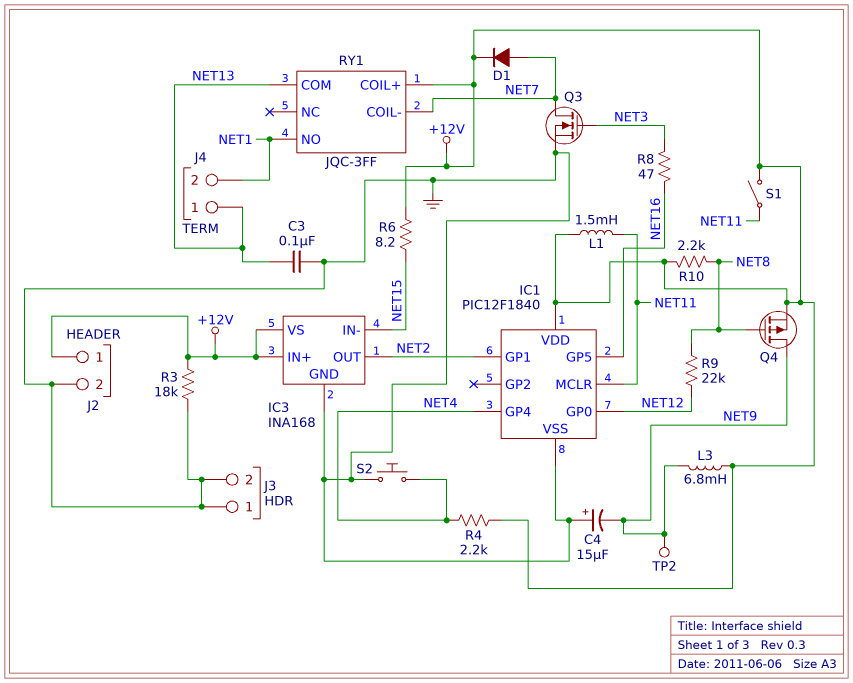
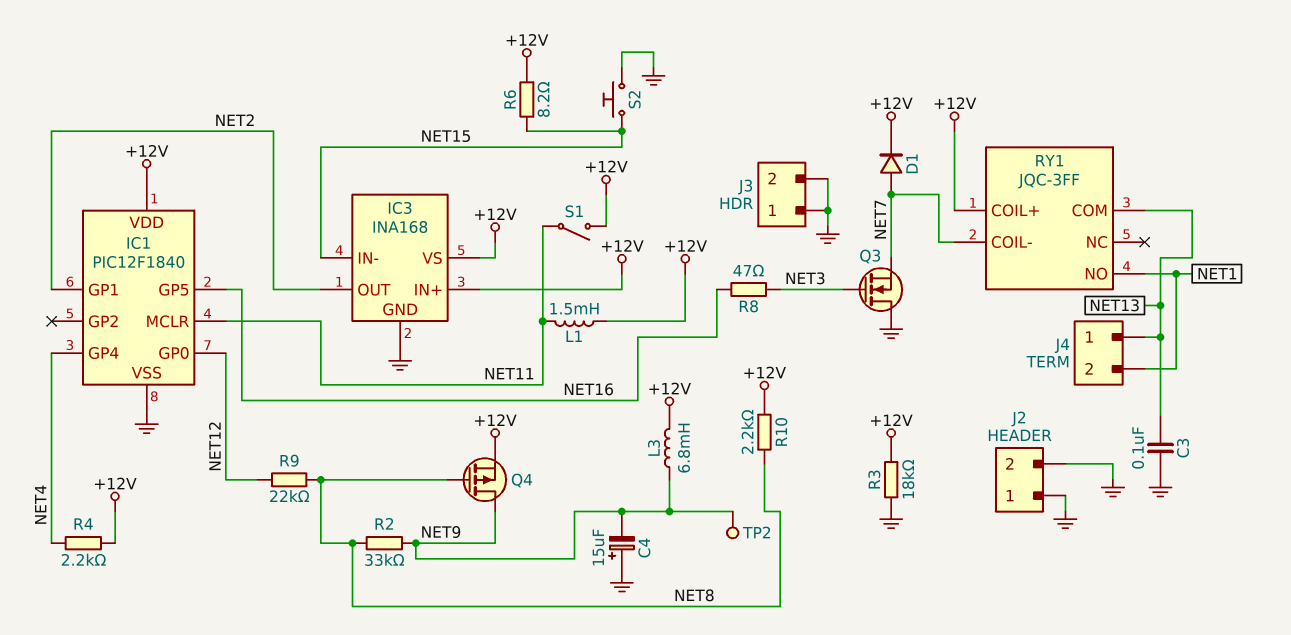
J2 pin 1: +12V -> GND
Q3: NMOS (G NET3, D NET7, S GND) -> NMOS (G NET3, D GND, S NET7)
R2: none -> 33k (NET8, NET9)
S2: button (GND, NET4) -> button (GND, NET15)

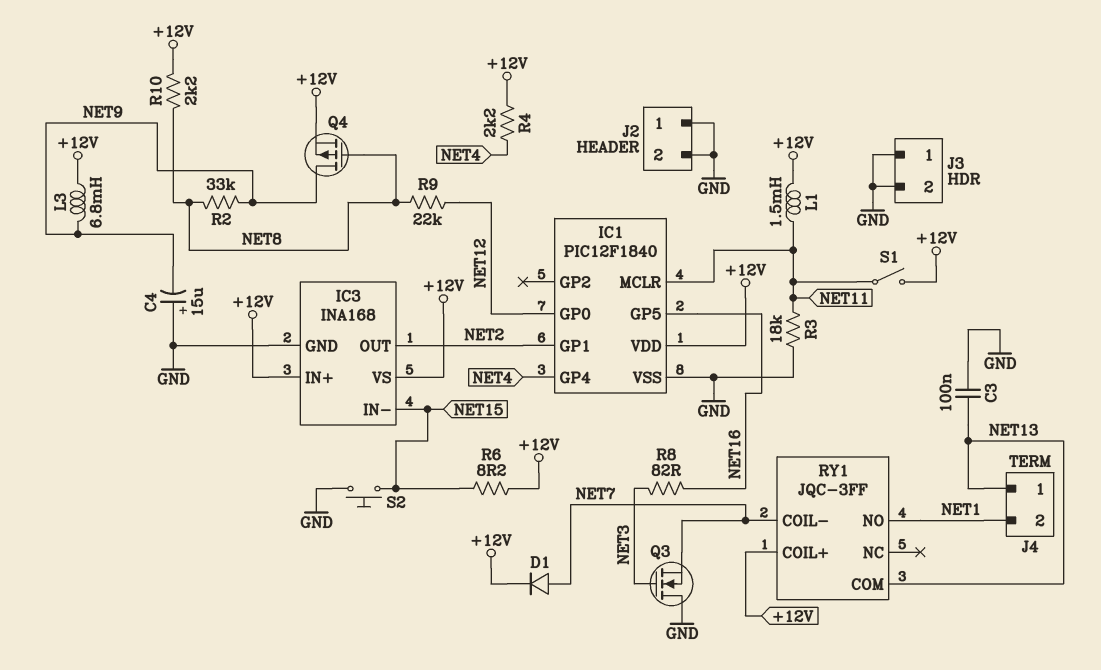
R3: 18k (+12V, GND) -> 18k (GND, NET11)
R8: 47 (NET3, NET16) -> 82 (NET3, NET16)
TP2: test point (NET9) -> none

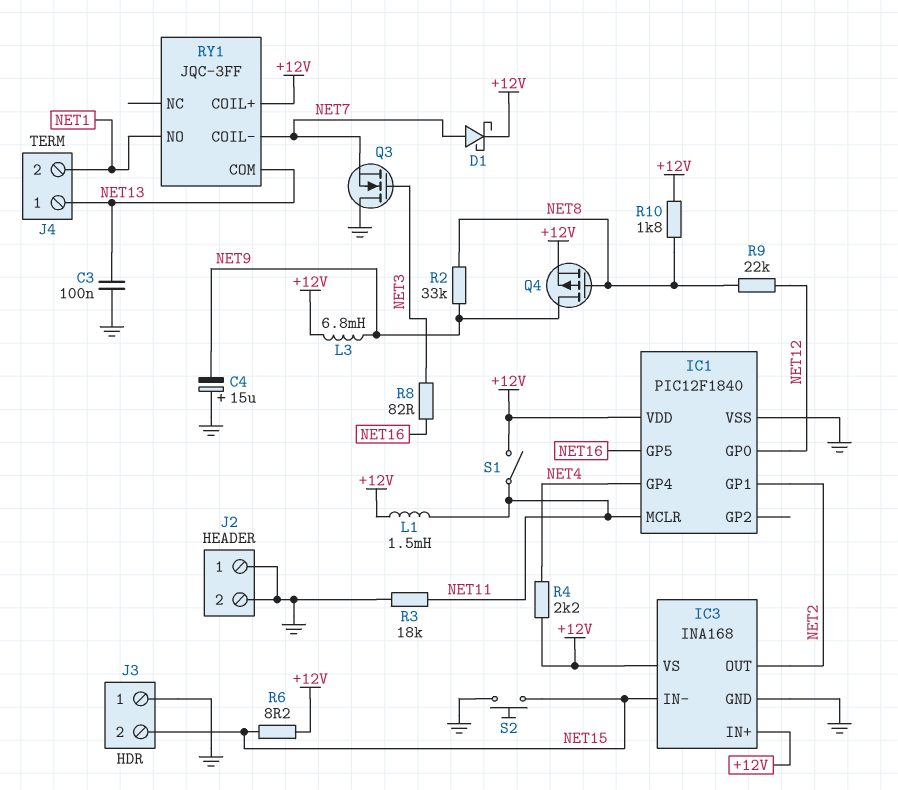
D1: diode (A NET7, K +12V) -> schottky (A NET7, K +12V)
J3 pin 2: GND -> NET15
R10: 2.2k (+12V, NET8) -> 1.8k (+12V, NET8)

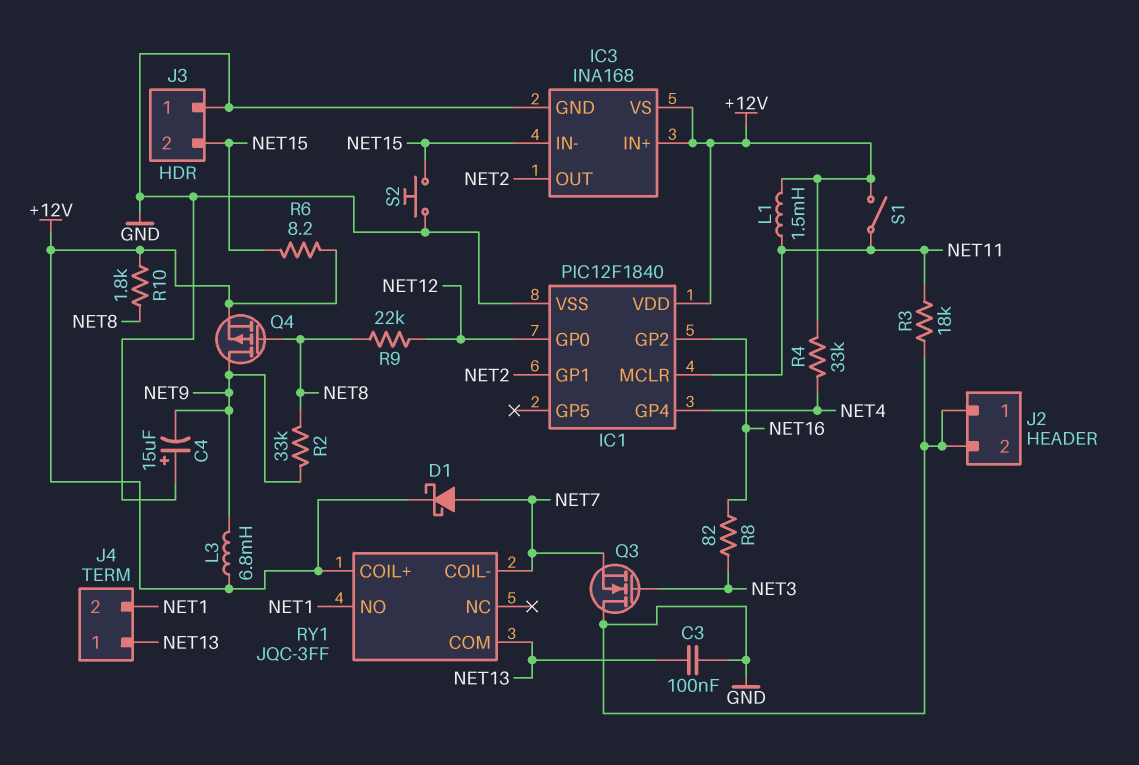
IC1 pin GP2: none -> NET16
IC1 pin GP5: NET16 -> none
R4: 2.2k (+12V, NET4) -> 33k (+12V, NET4)

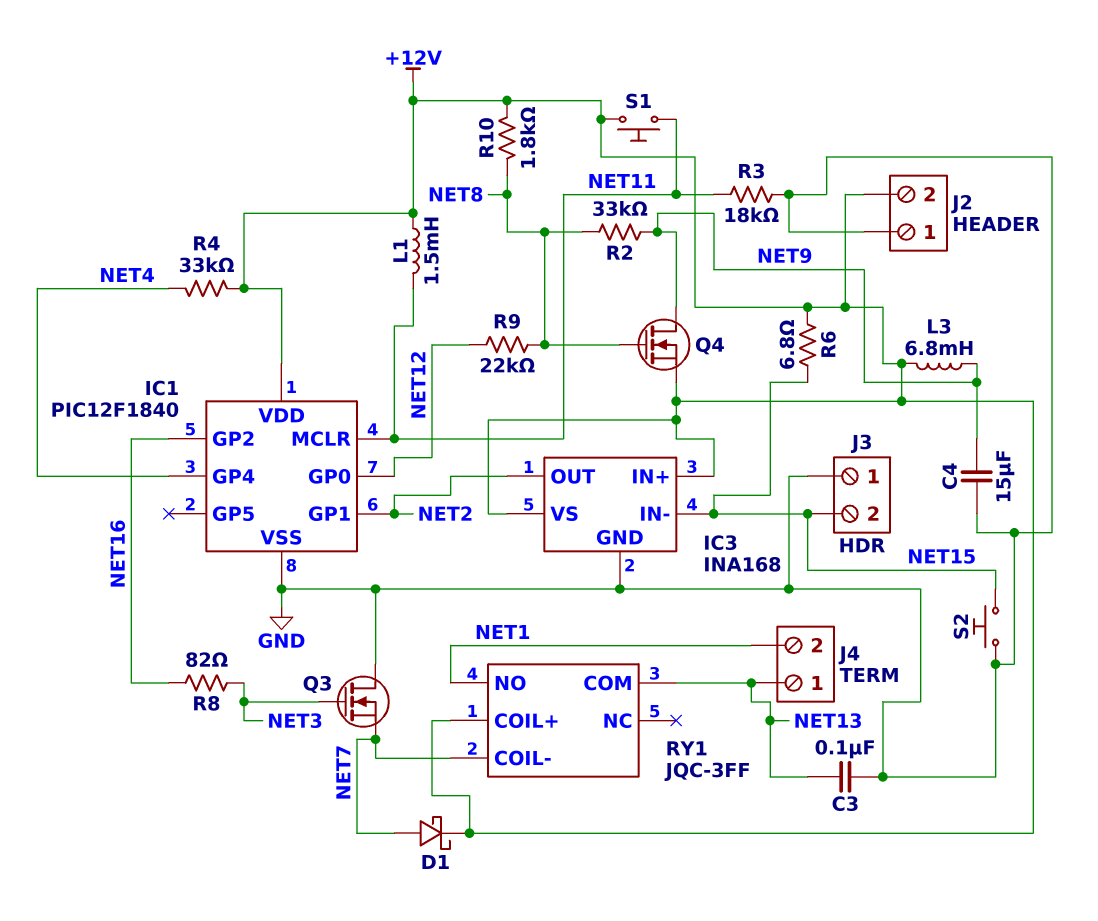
C4: 15uF (plus GND, minus NET9) -> 15uF (GND, NET9)
J2 pin 2: GND -> +12V
Q4: PMOS (G NET8, D NET9, S +12V) -> NMOS (G NET8, D NET9, S +12V)
R6: 8.2 (+12V, NET15) -> 6.8 (+12V, NET15)
S1: switch (+12V, NET11) -> button (+12V, NET11)

